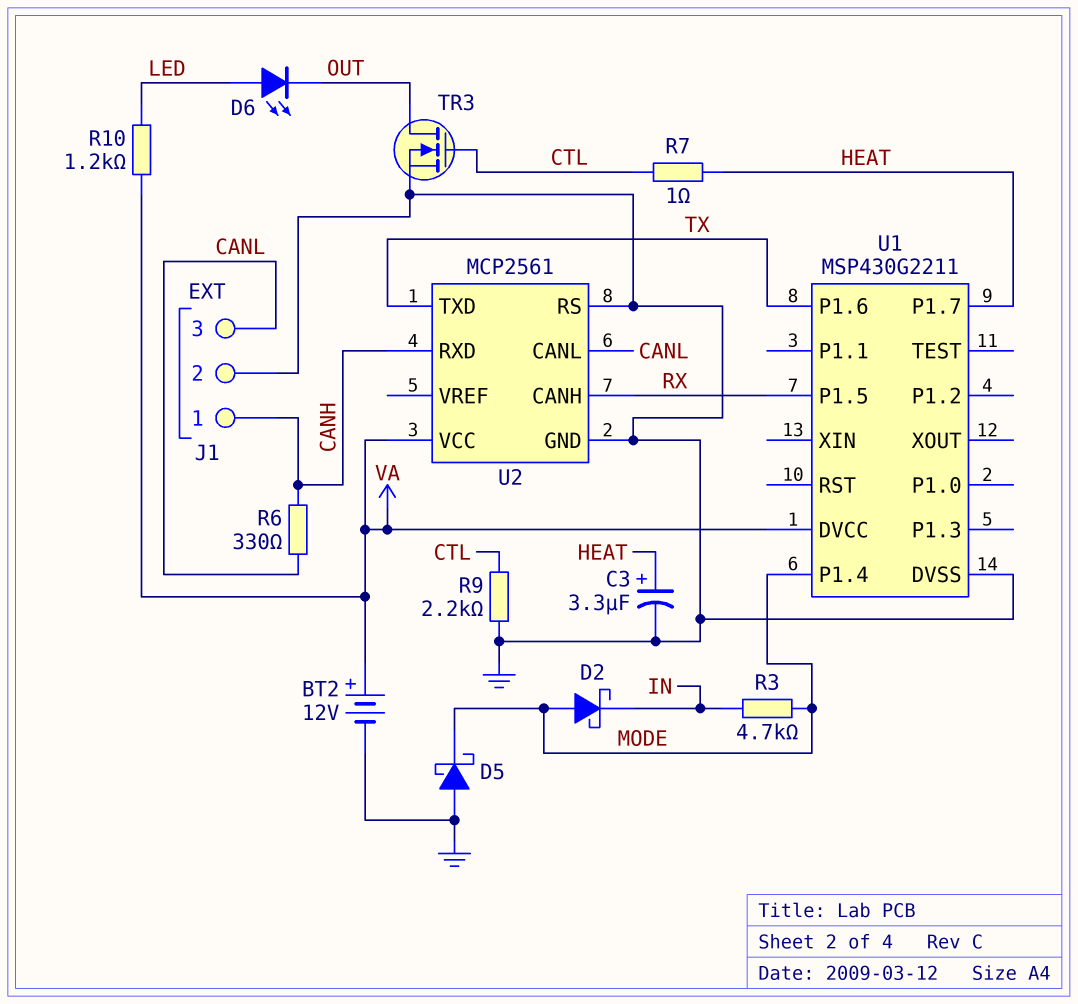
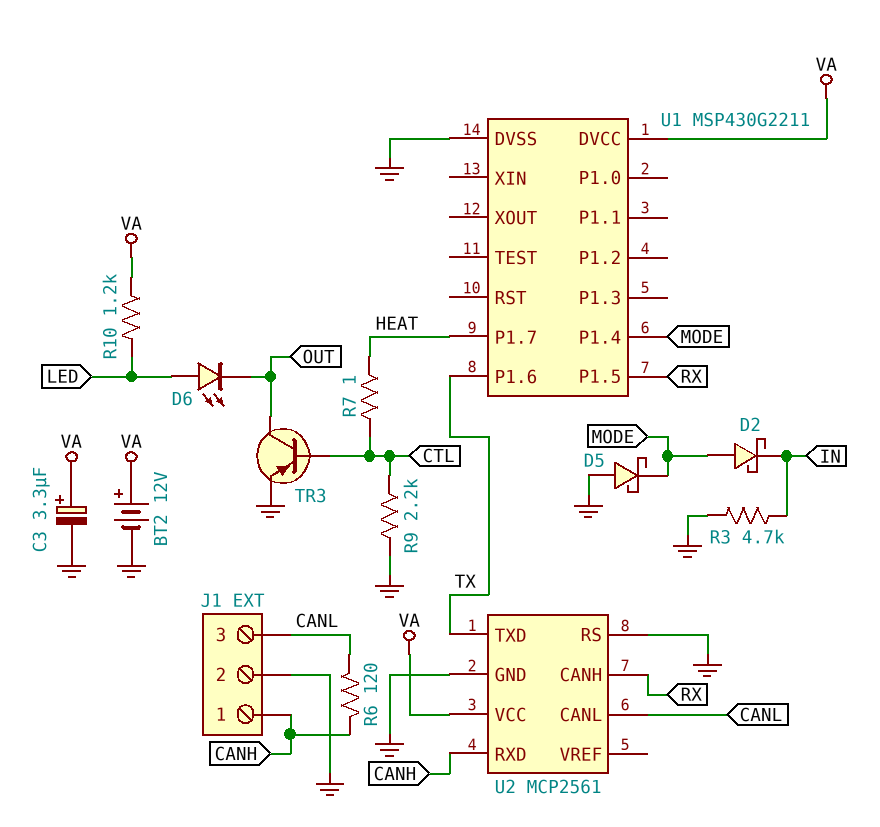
C3: 3.3uF (plus HEAT, minus GND) -> 3.3uF (plus VA, minus GND)
R3: 4.7k (IN, MODE) -> 4.7k (GND, IN)
R6: 330 (CANH, CANL) -> 120 (CANH, CANL)
TR3: NMOS (G CTL, D OUT, S GND) -> PNP (B CTL, C OUT, E GND)

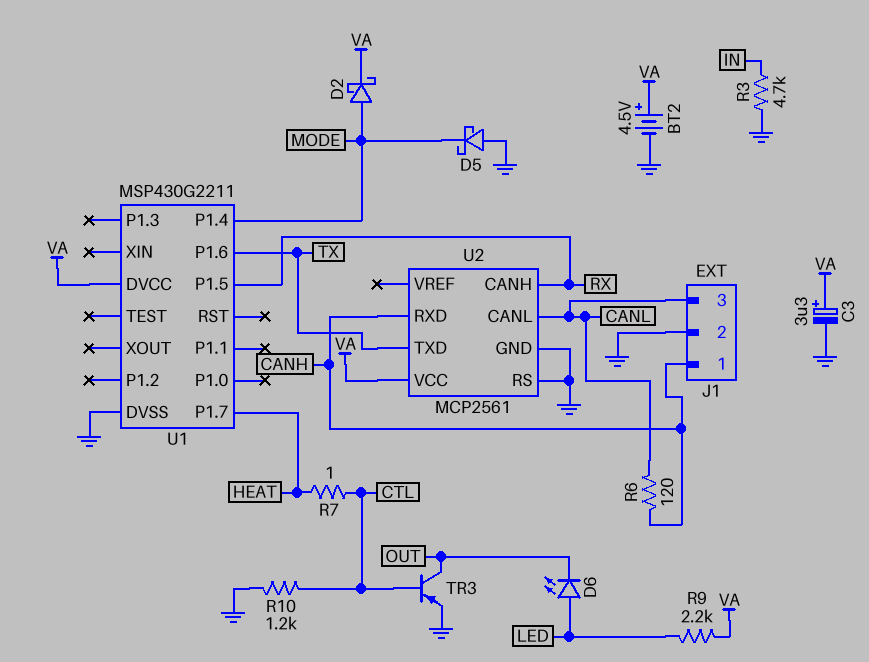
BT2: 12V (plus VA, minus GND) -> 4.5V (plus VA, minus GND)
D2: schottky (A MODE, K IN) -> schottky (A MODE, K VA)
R9: 2.2k (CTL, GND) -> 2.2k (LED, VA)
R10: 1.2k (LED, VA) -> 1.2k (CTL, GND)

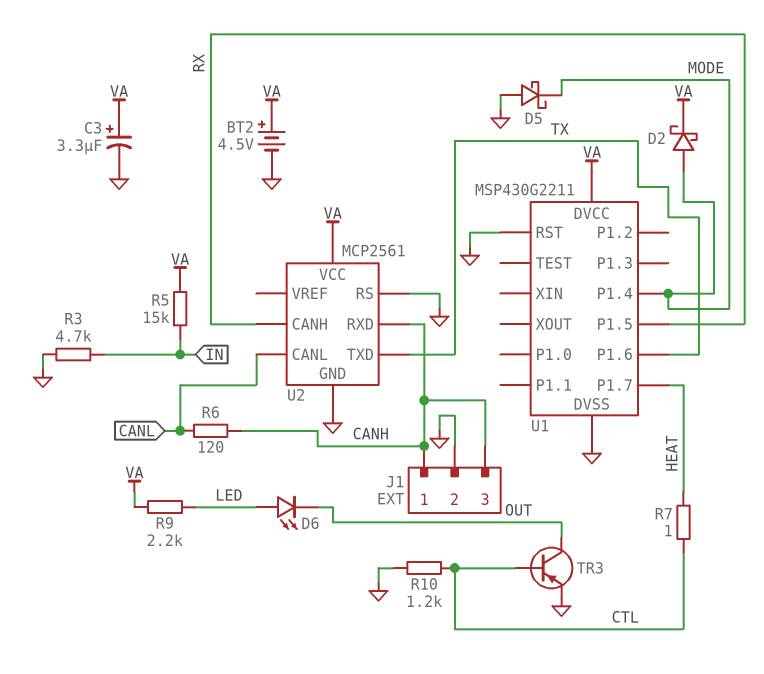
J1 pin 3: CANL -> CANH
R5: none -> 15k (IN, VA)
U1 pin RST: none -> GND

